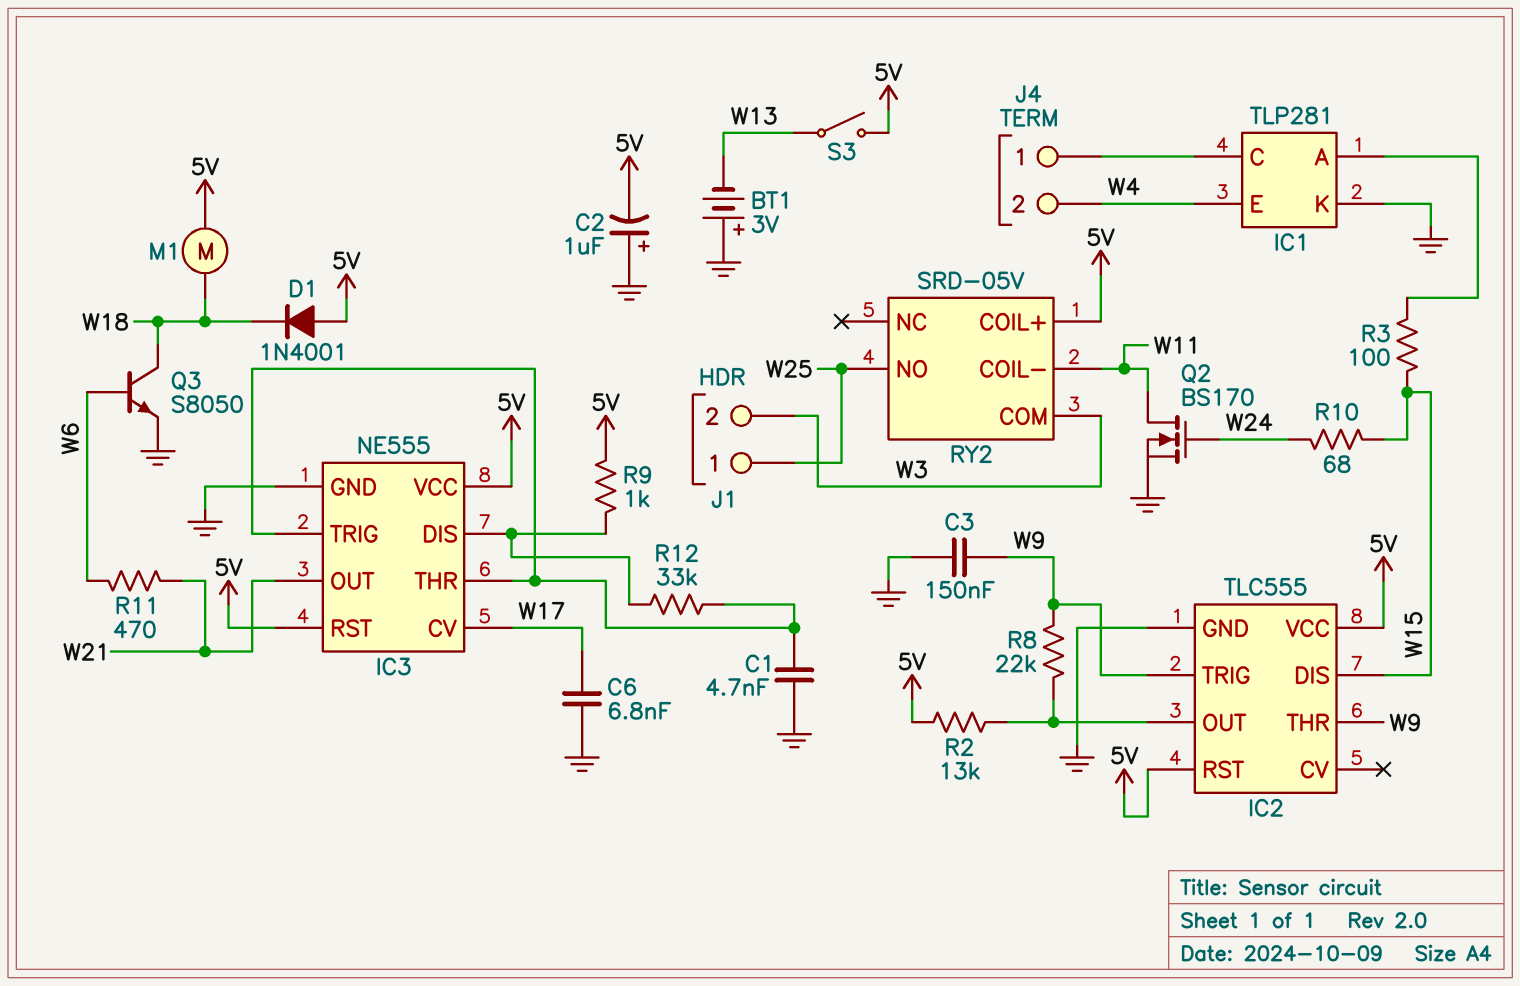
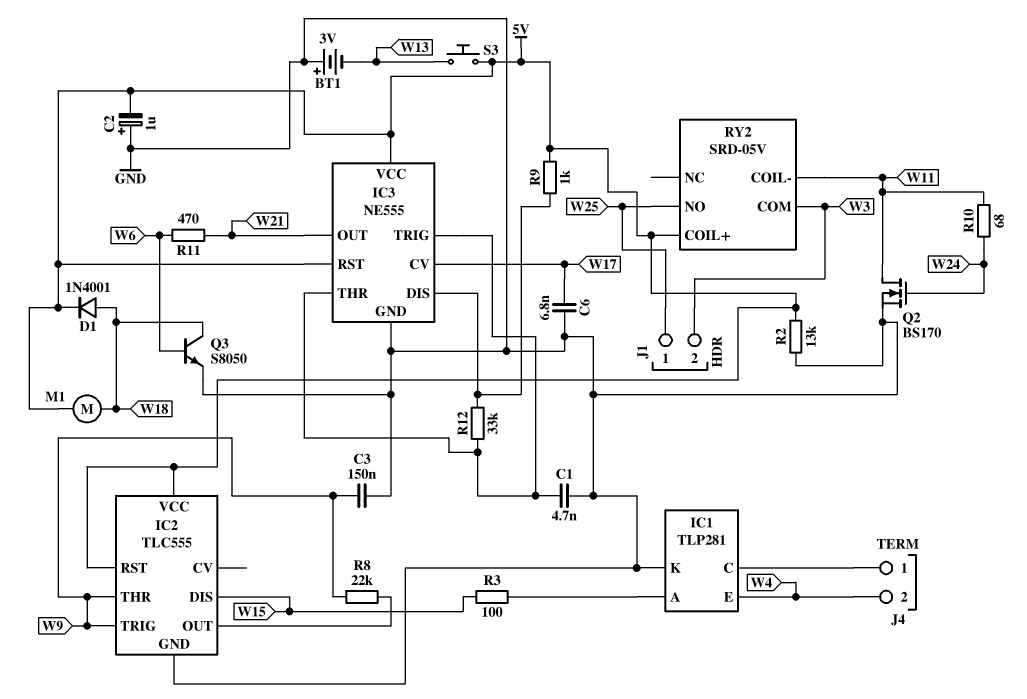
D1: diode 1N4001 (A 5V, K W18) -> diode 1N4001 (A W18, K 5V)
R2: 13k (5V, IC2/OUT) -> 13k (5V, GND)
R10: 68 (W15, W24) -> 68 (W11, W24)
S3: switch (5V, W13) -> button (5V, W13)

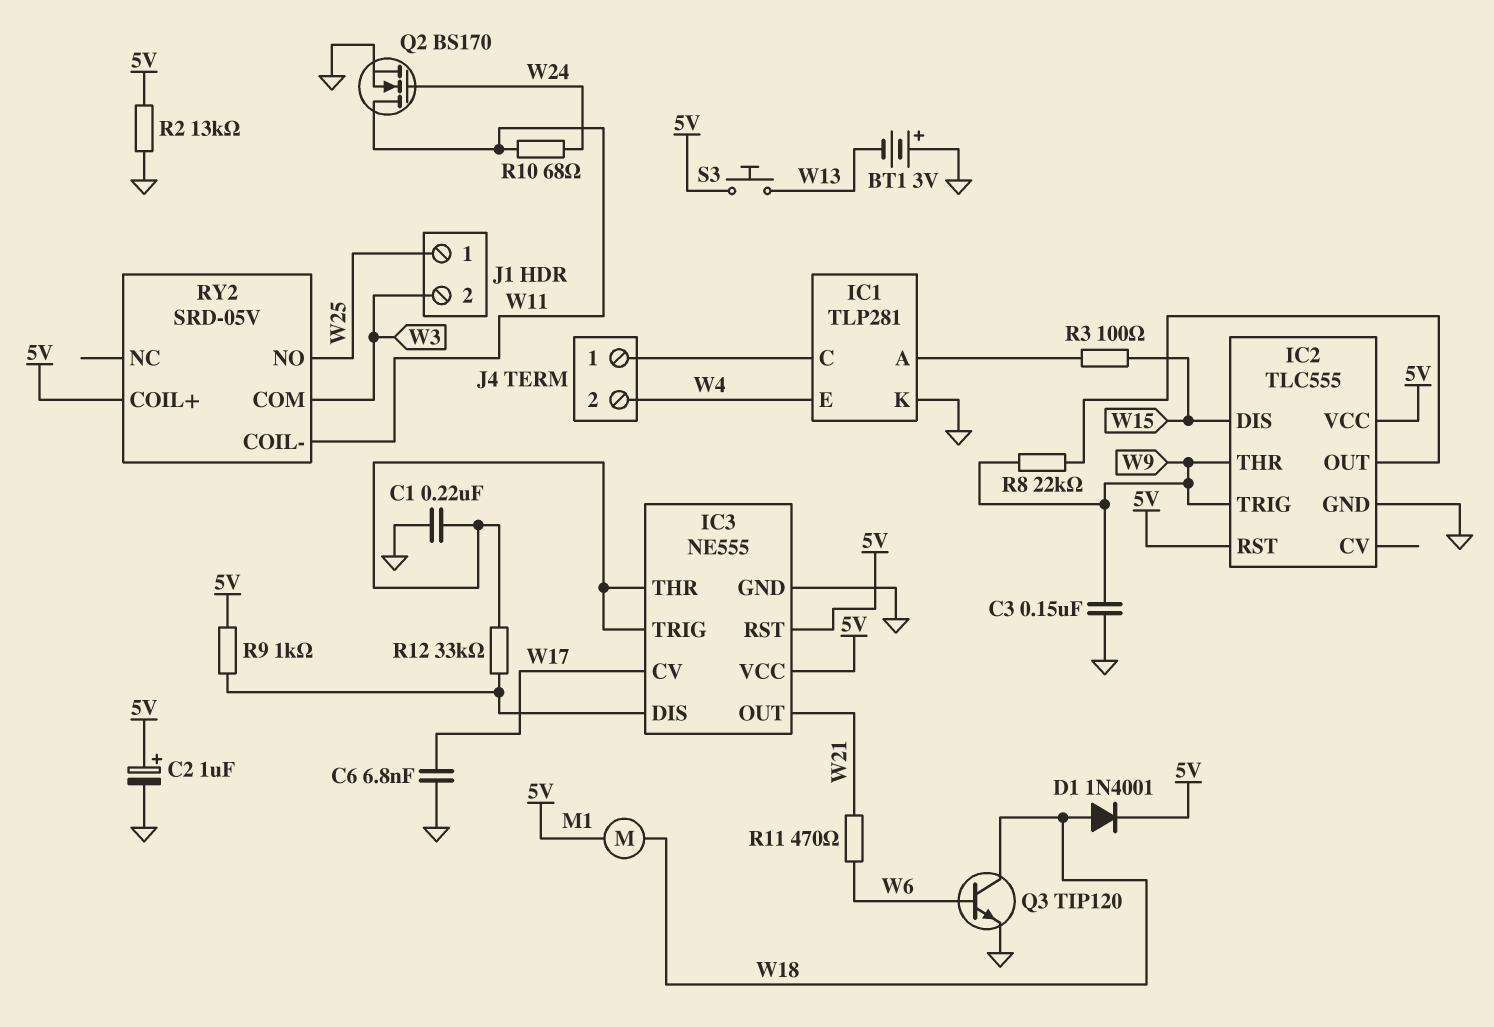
C1: 4.7nF (GND, IC3/THR) -> 220nF (GND, IC3/THR)
C2: 1uF (plus GND, minus 5V) -> 1uF (plus 5V, minus GND)
Q3: NPN S8050 (B W6, C W18, E GND) -> NPN TIP120 (B W6, C W18, E GND)

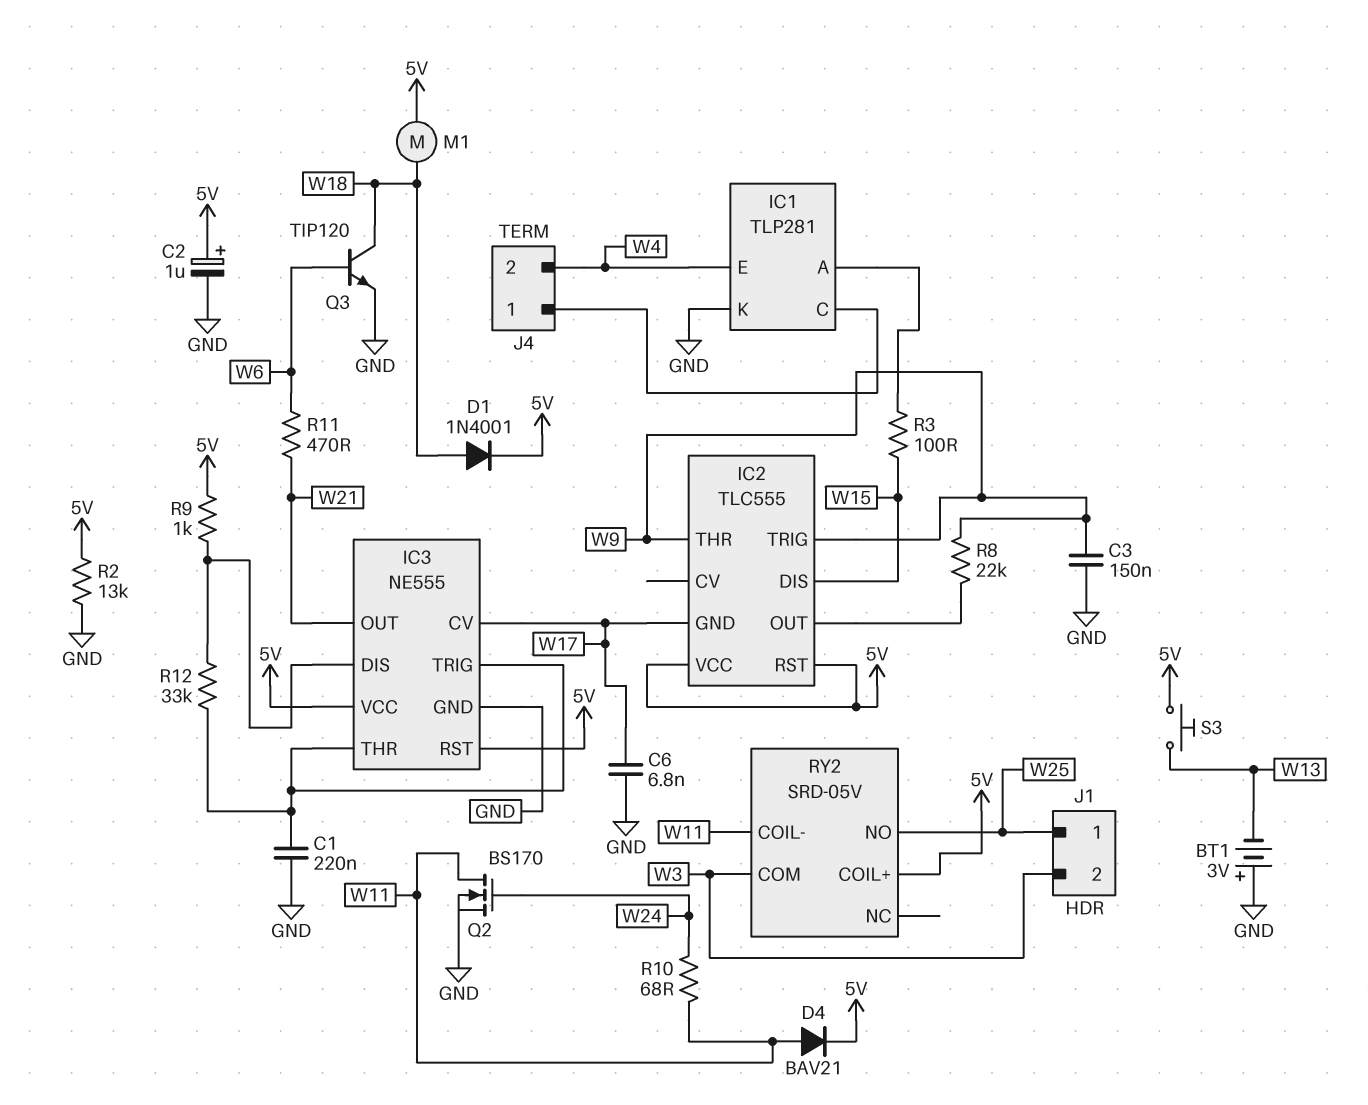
D4: none -> diode BAV21 (A W11, K 5V)
IC2 pin GND: GND -> W17

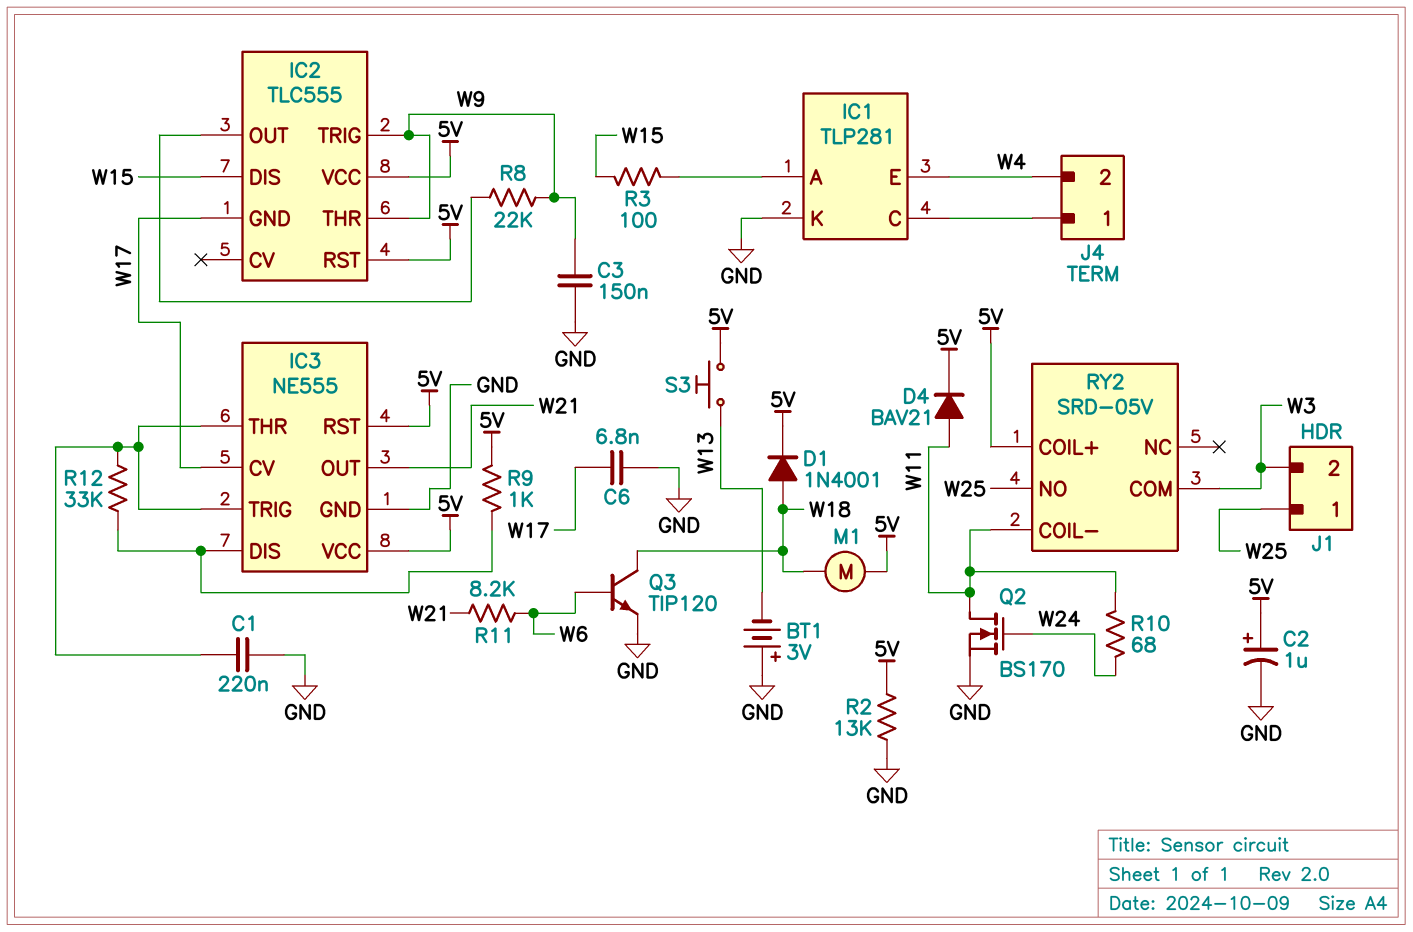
R11: 470 (W6, W21) -> 8.2k (W6, W21)

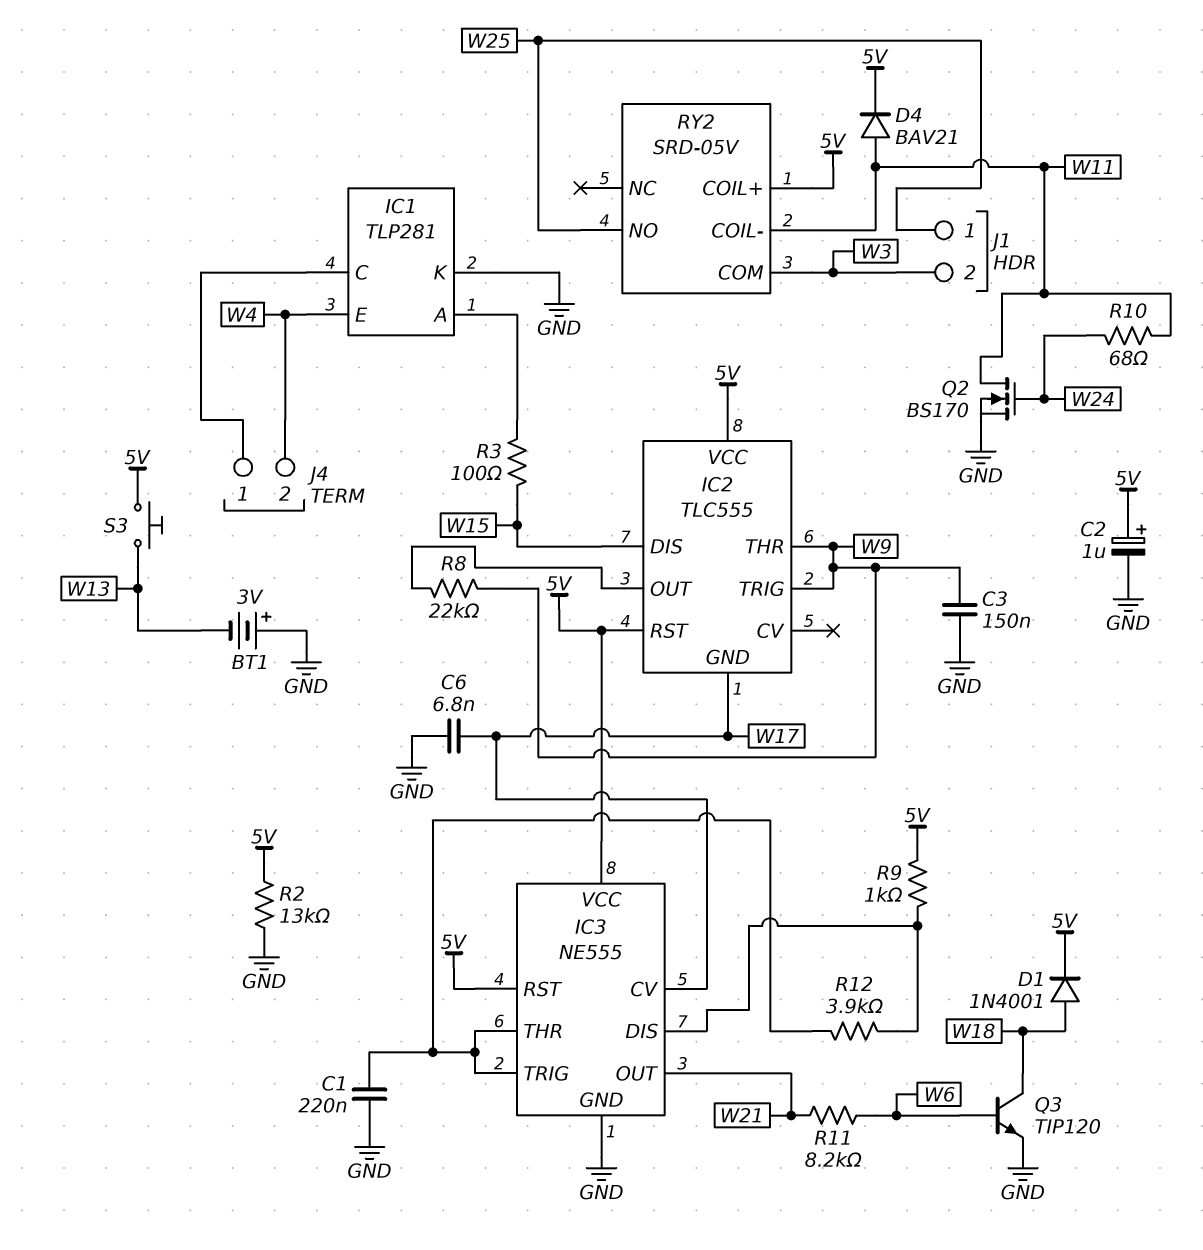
M1: motor (5V, W18) -> none
R12: 33k (IC3/DIS, IC3/THR) -> 3.9k (IC3/DIS, IC3/THR)

